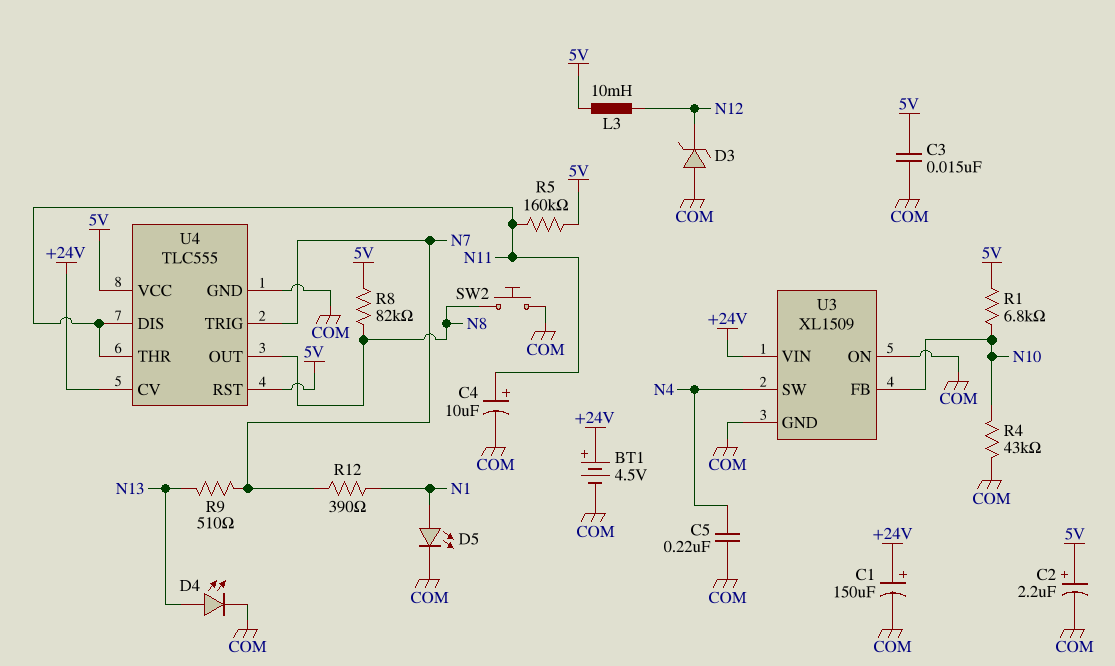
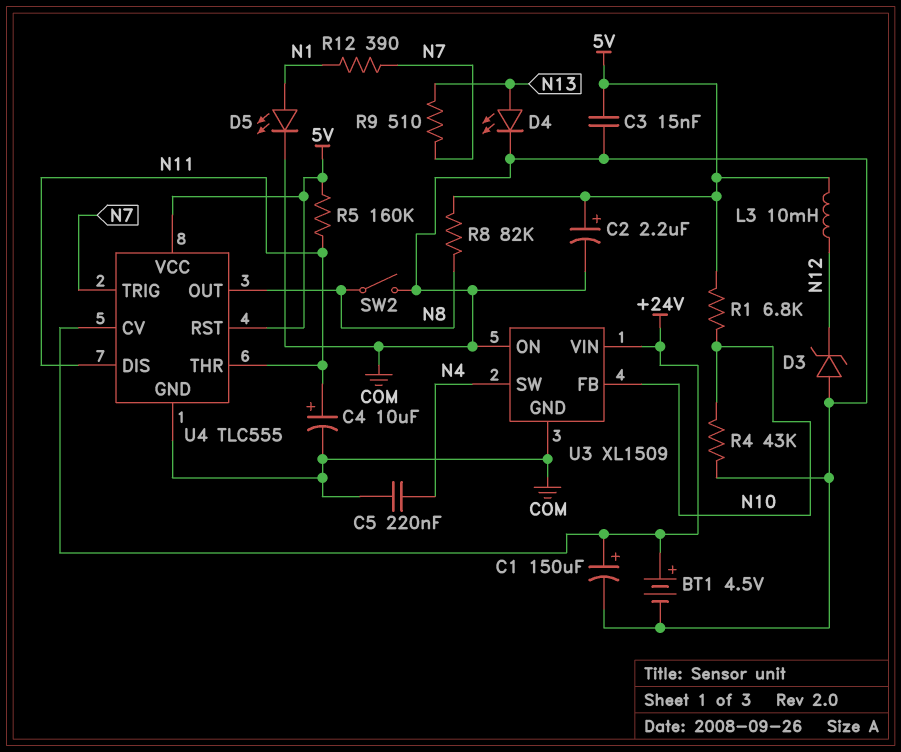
SW2: button (COM, N8) -> switch (COM, N8)

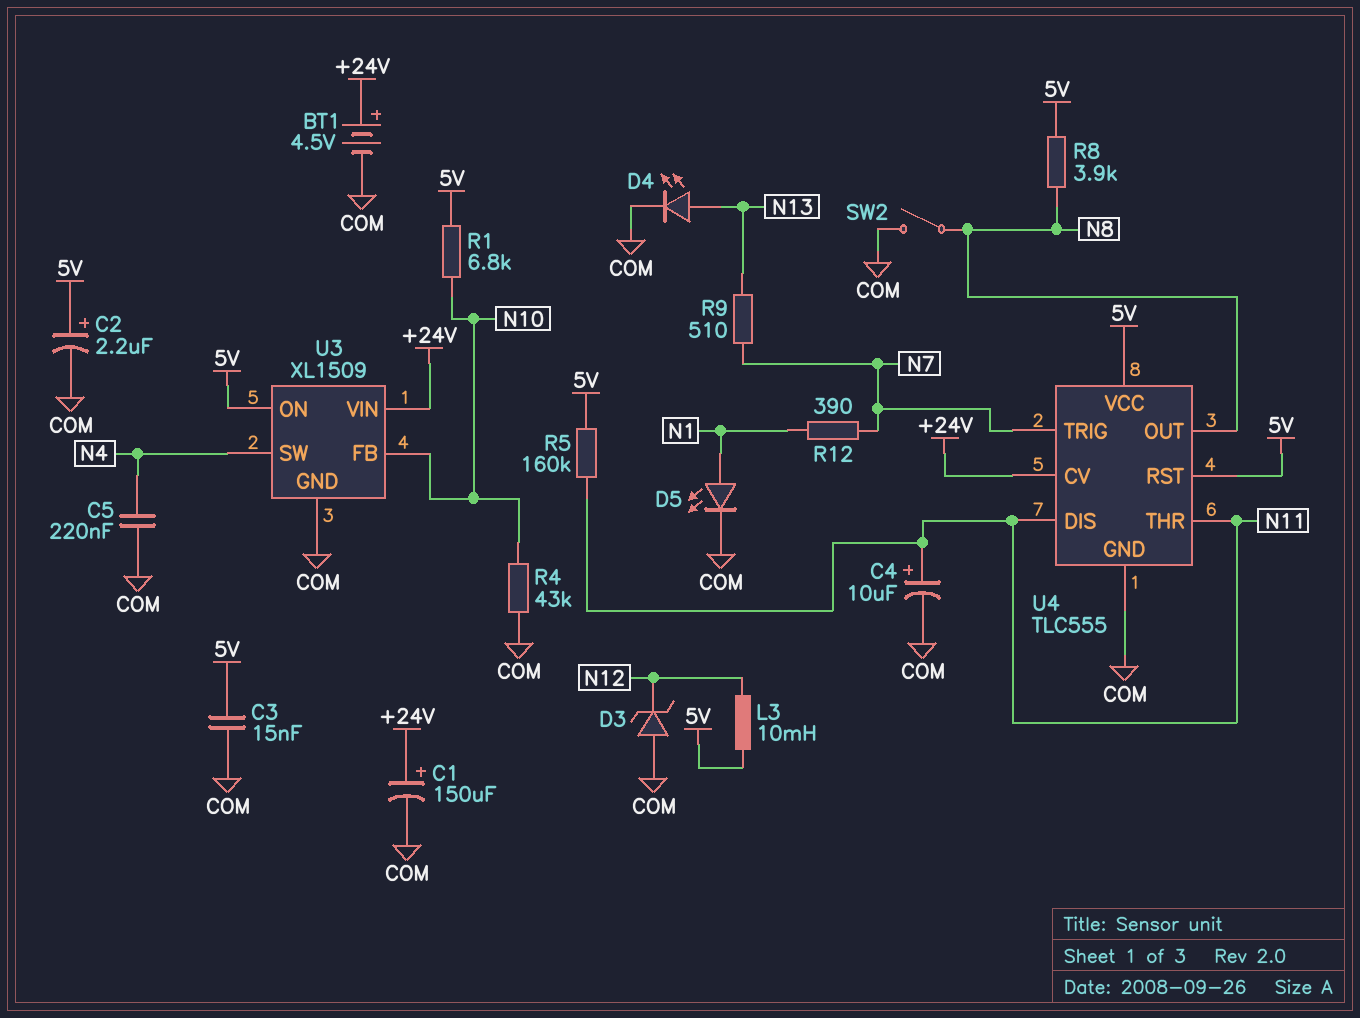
R8: 82k (5V, N8) -> 3.9k (5V, N8)
U3 pin ON: COM -> 5V

